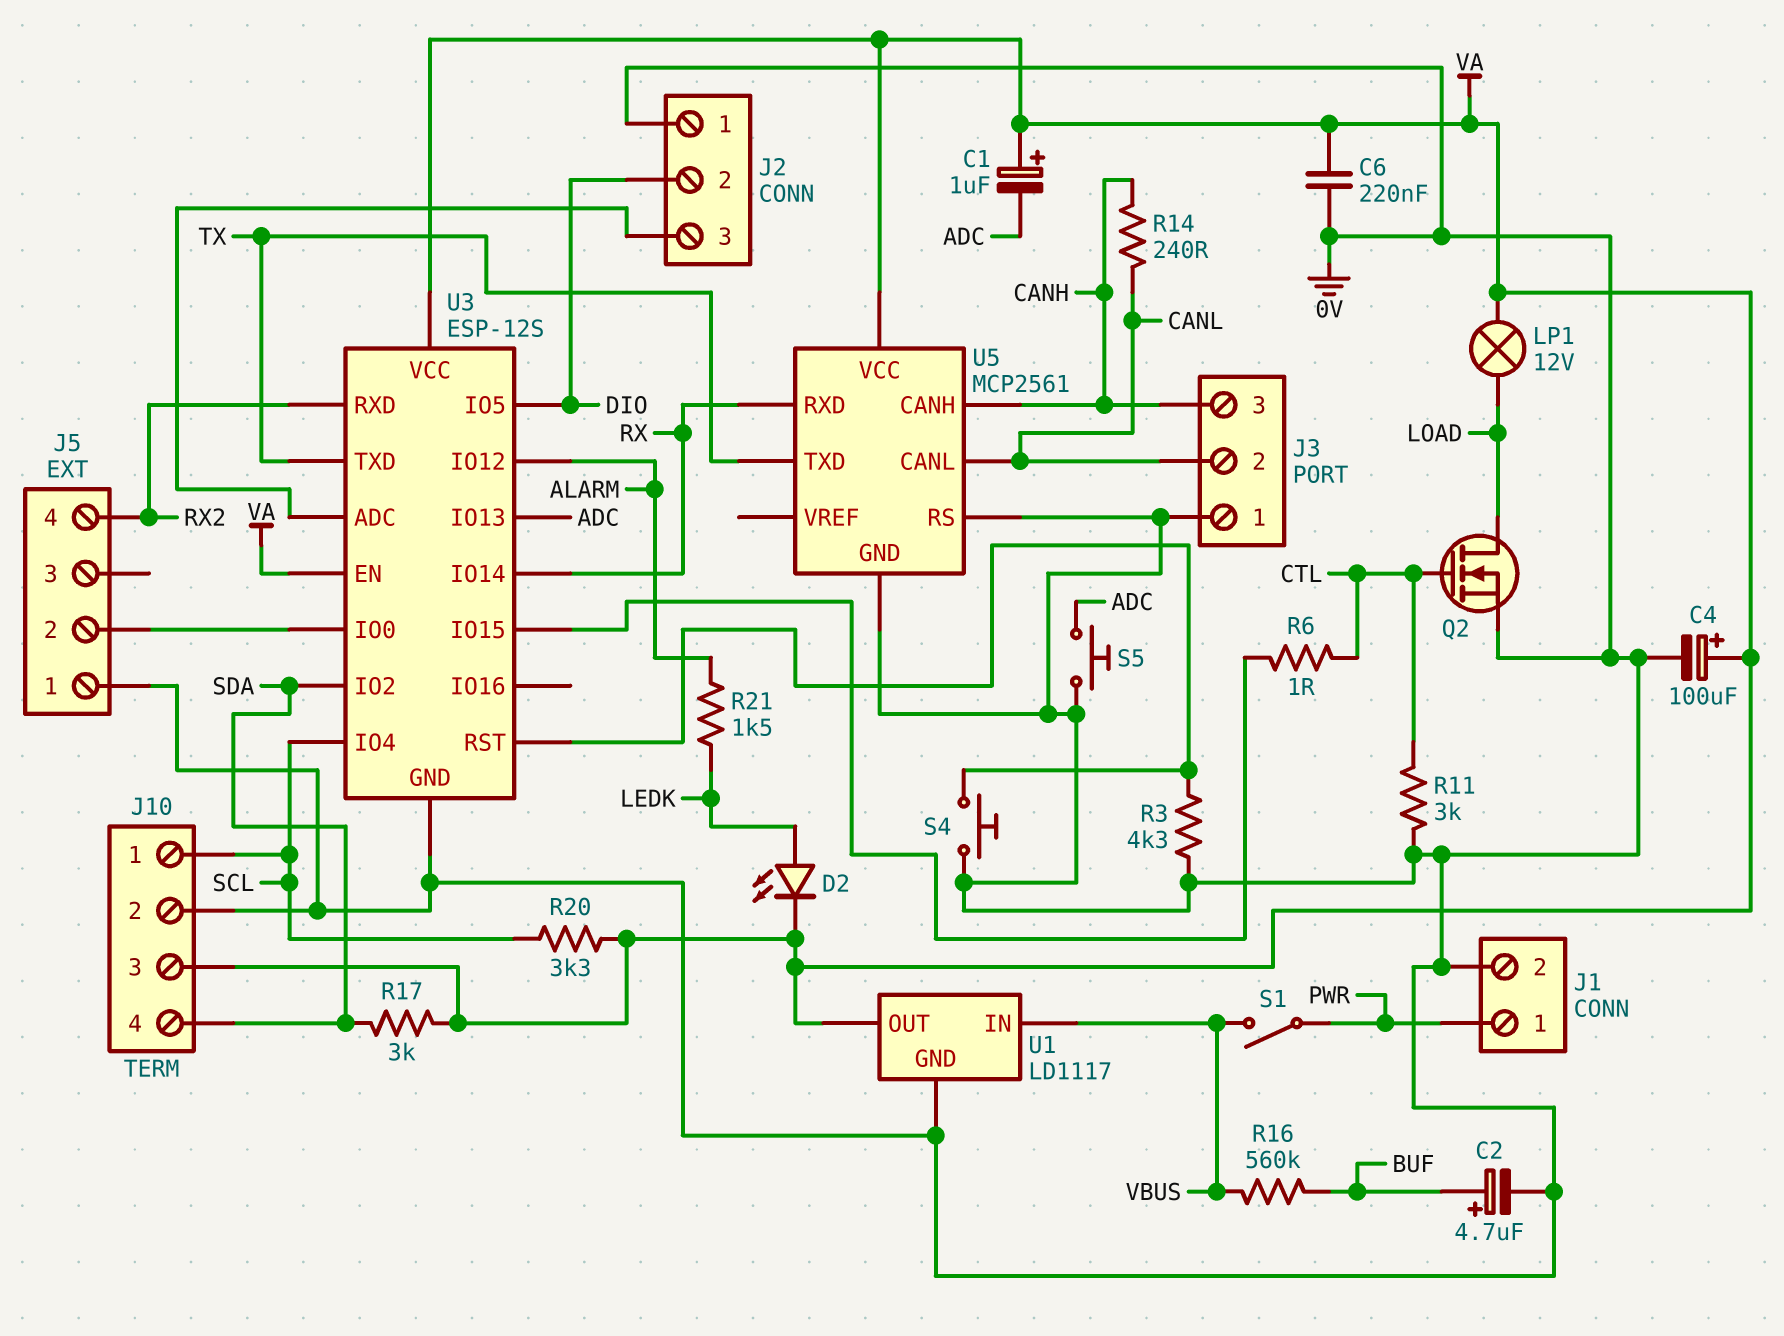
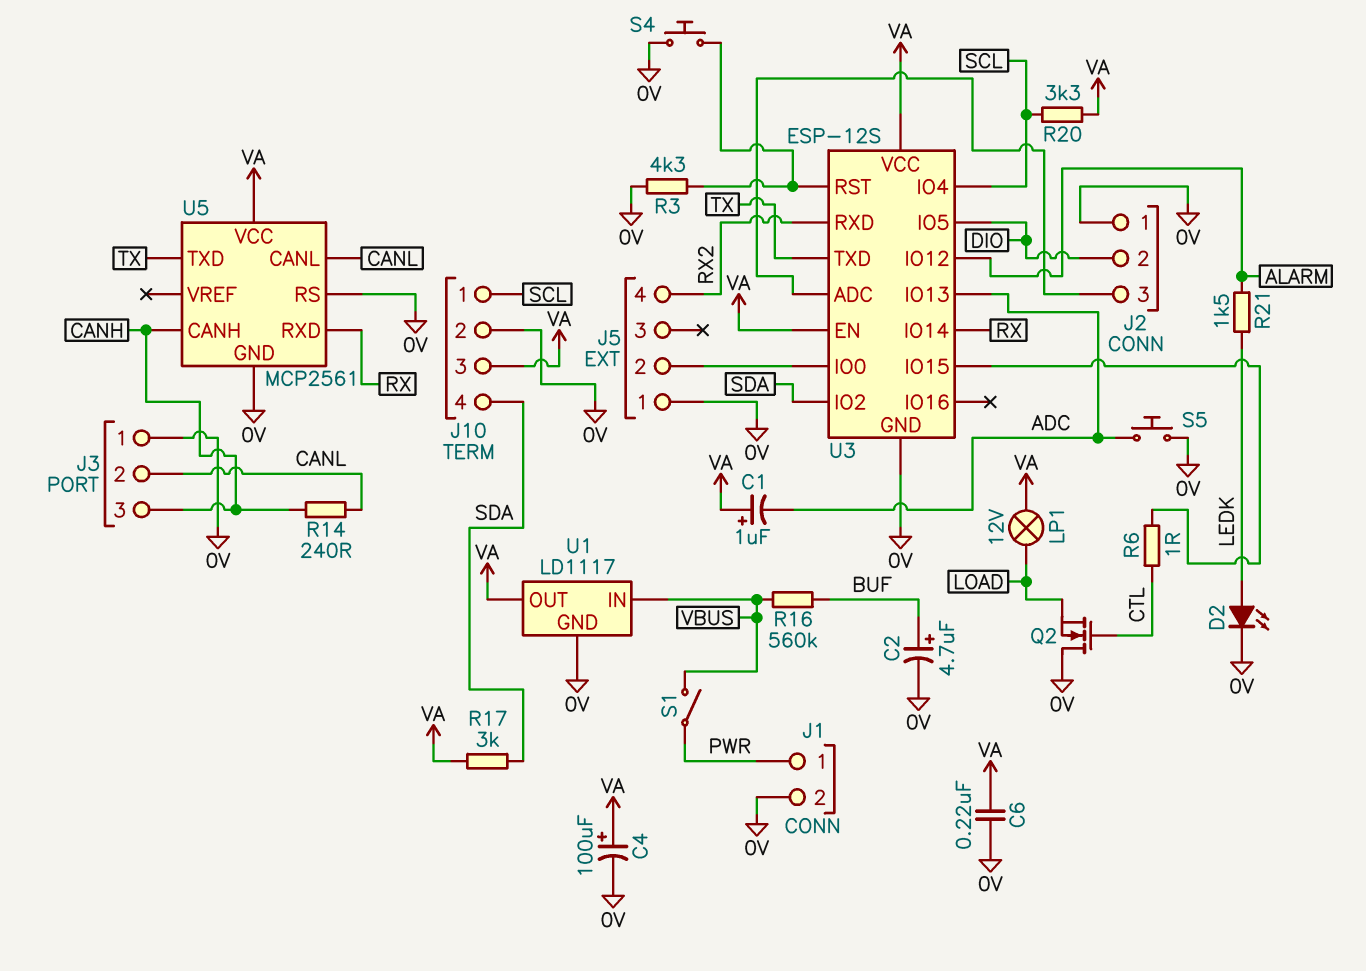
D2: LED (A LEDK, K VA) -> LED (A LEDK, K 0V)
Q2: NMOS (G CTL, D LOAD, S 0V) -> NMOS (G CTL, D 0V, S LOAD)
R11: 3k (0V, CTL) -> none

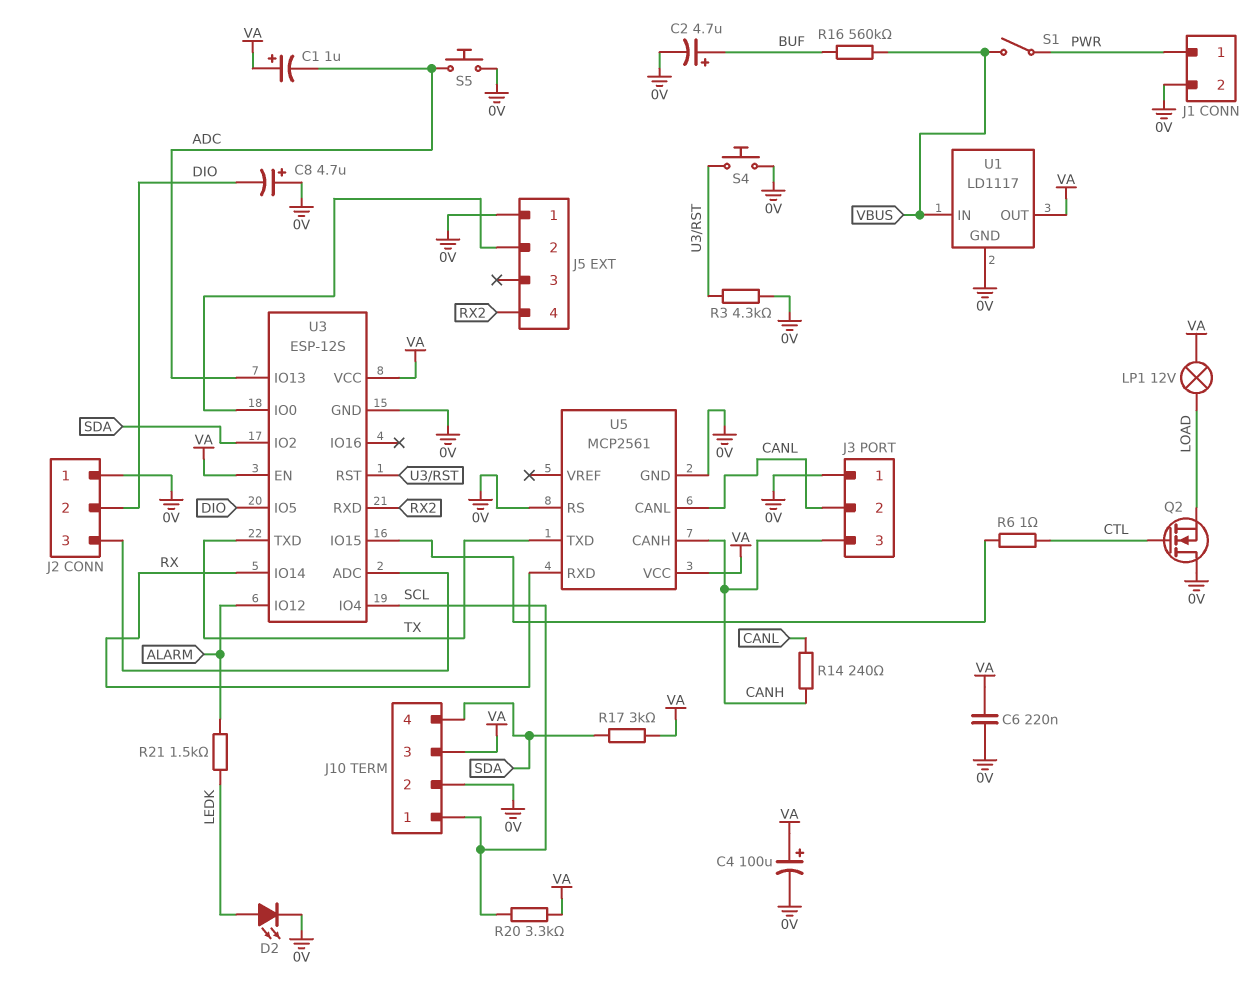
C8: none -> 4.7uF (plus 0V, minus DIO)

